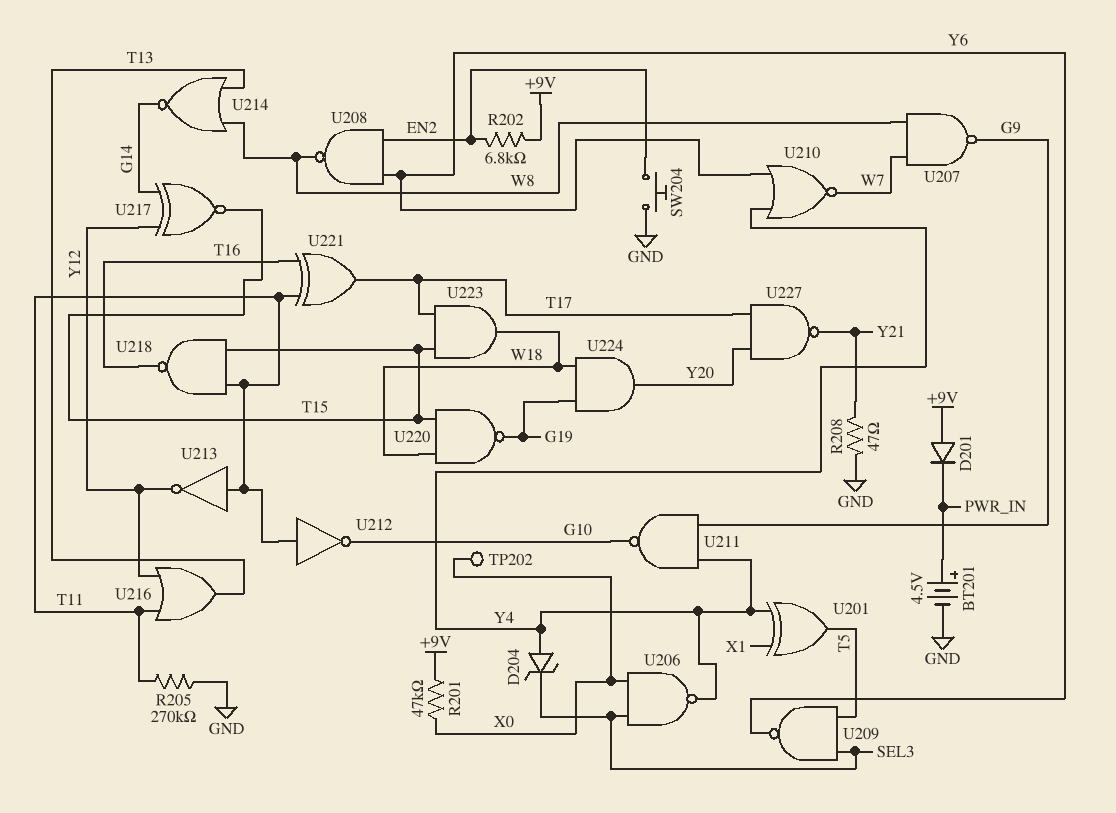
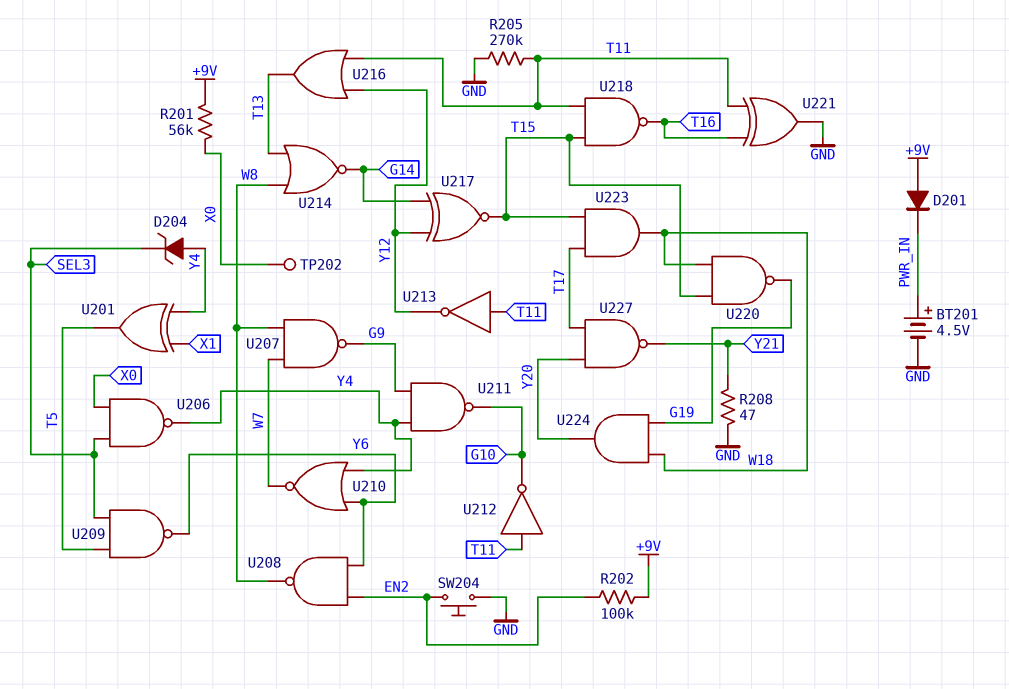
R201: 47k (+9V, X0) -> 56k (+9V, X0)
R202: 6.8k (+9V, EN2) -> 100k (+9V, EN2)
U221: XOR (in T11, in T16, out T17) -> XOR (in T11, in T16, out GND)

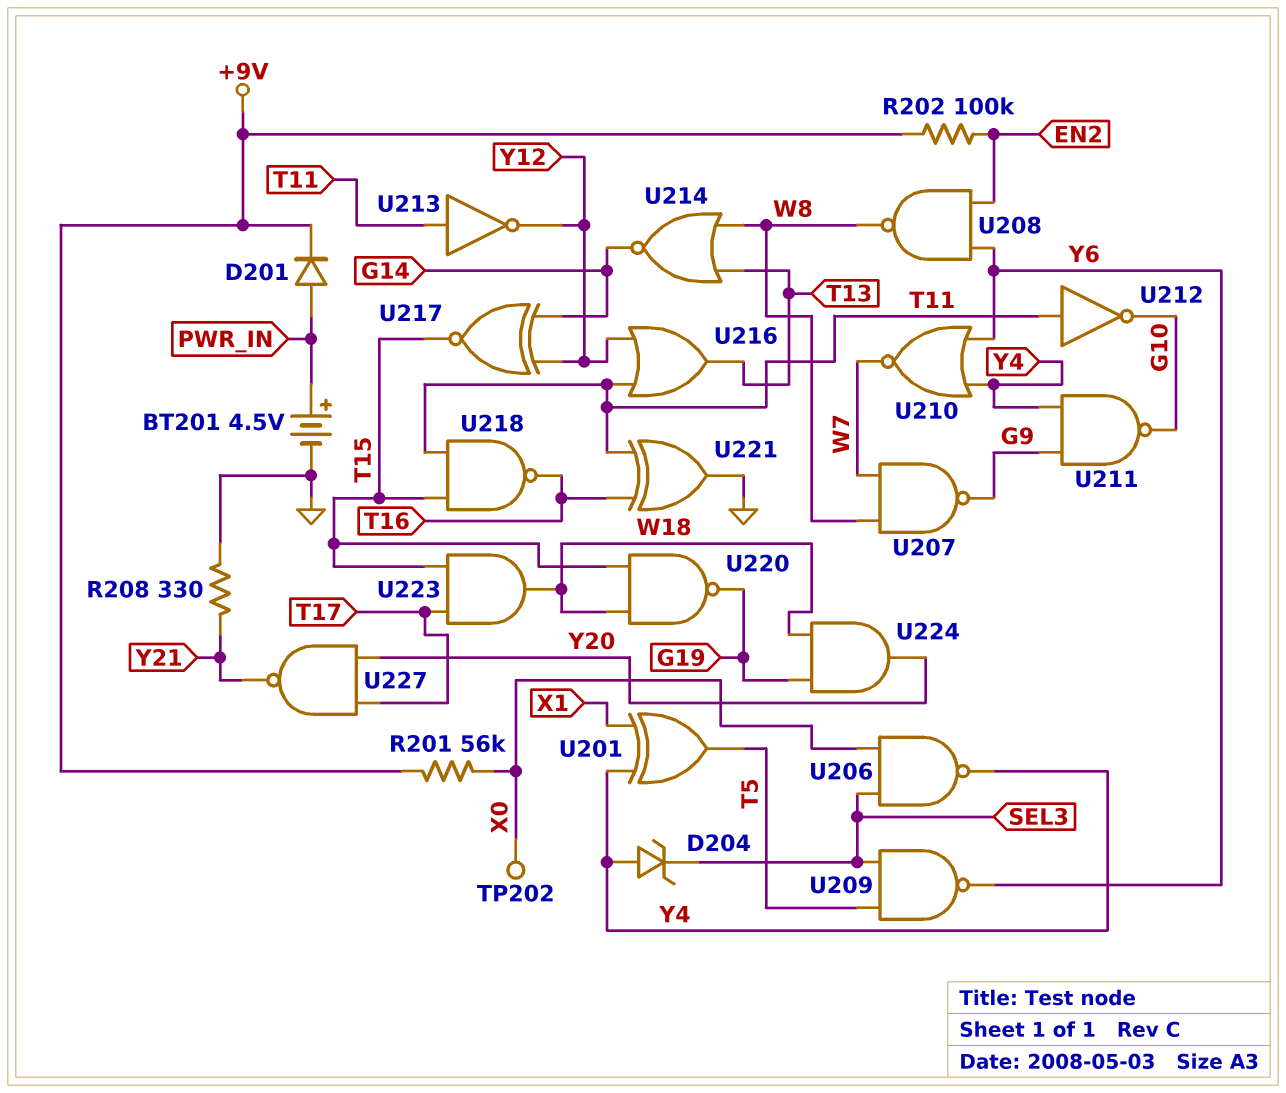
D201: diode (A +9V, K PWR_IN) -> diode (A PWR_IN, K +9V)
R205: 270k (GND, T11) -> none
R208: 47 (GND, Y21) -> 330 (GND, Y21)
SW204: button (EN2, GND) -> none

